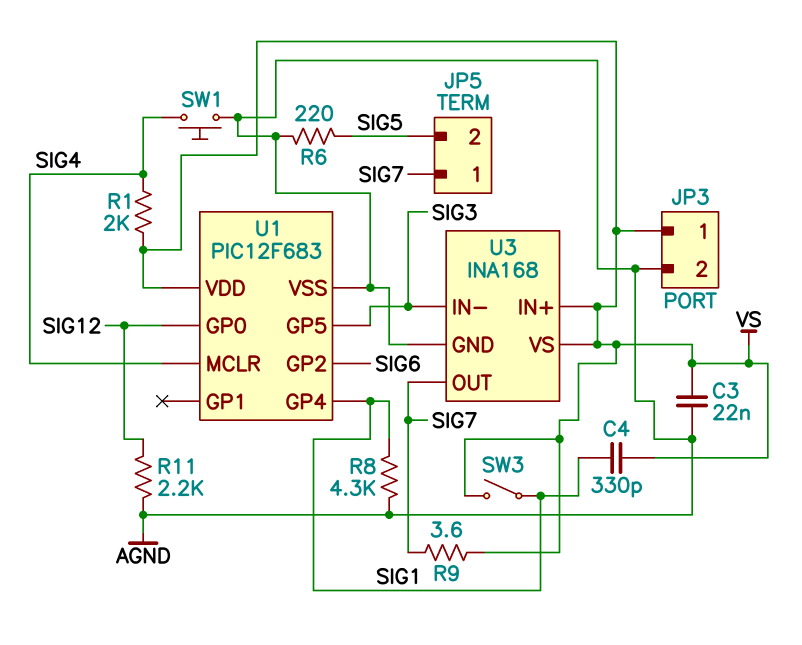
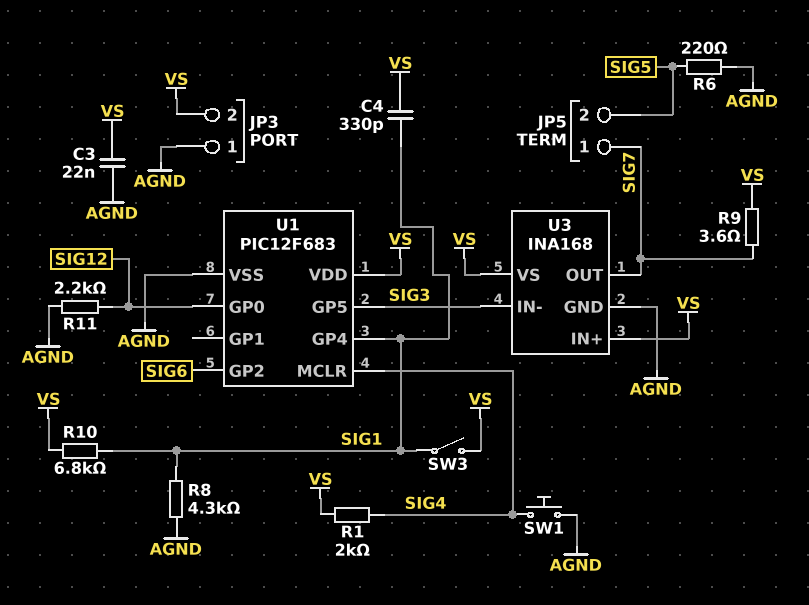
JP3 pin 1: VS -> AGND
JP3 pin 2: AGND -> VS
R10: none -> 6.8k (SIG1, VS)

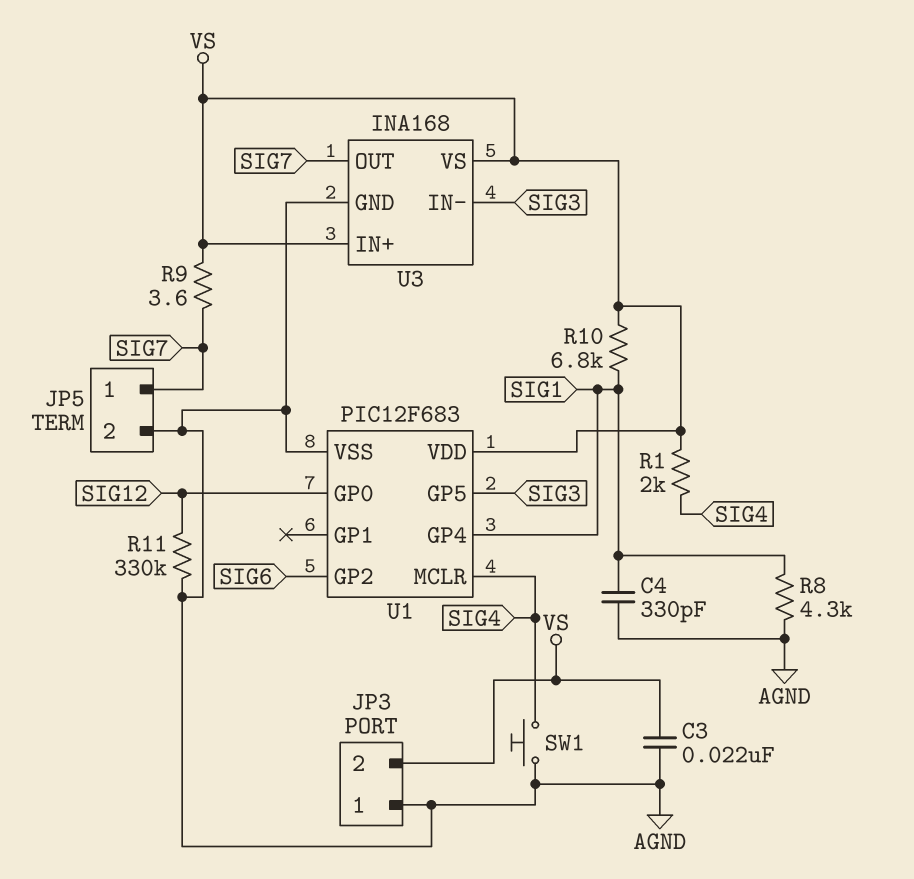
C4: 330pF (SIG1, VS) -> 330pF (AGND, SIG1)
JP5 pin 2: SIG5 -> AGND
R6: 220 (AGND, SIG5) -> none
R11: 2.2k (AGND, SIG12) -> 330k (AGND, SIG12)
SW3: switch (SIG1, VS) -> none

